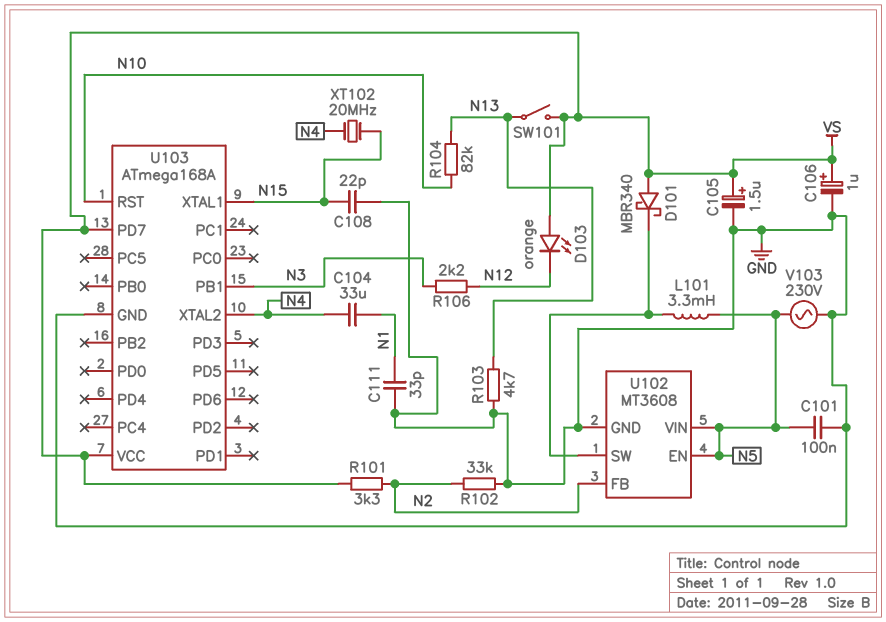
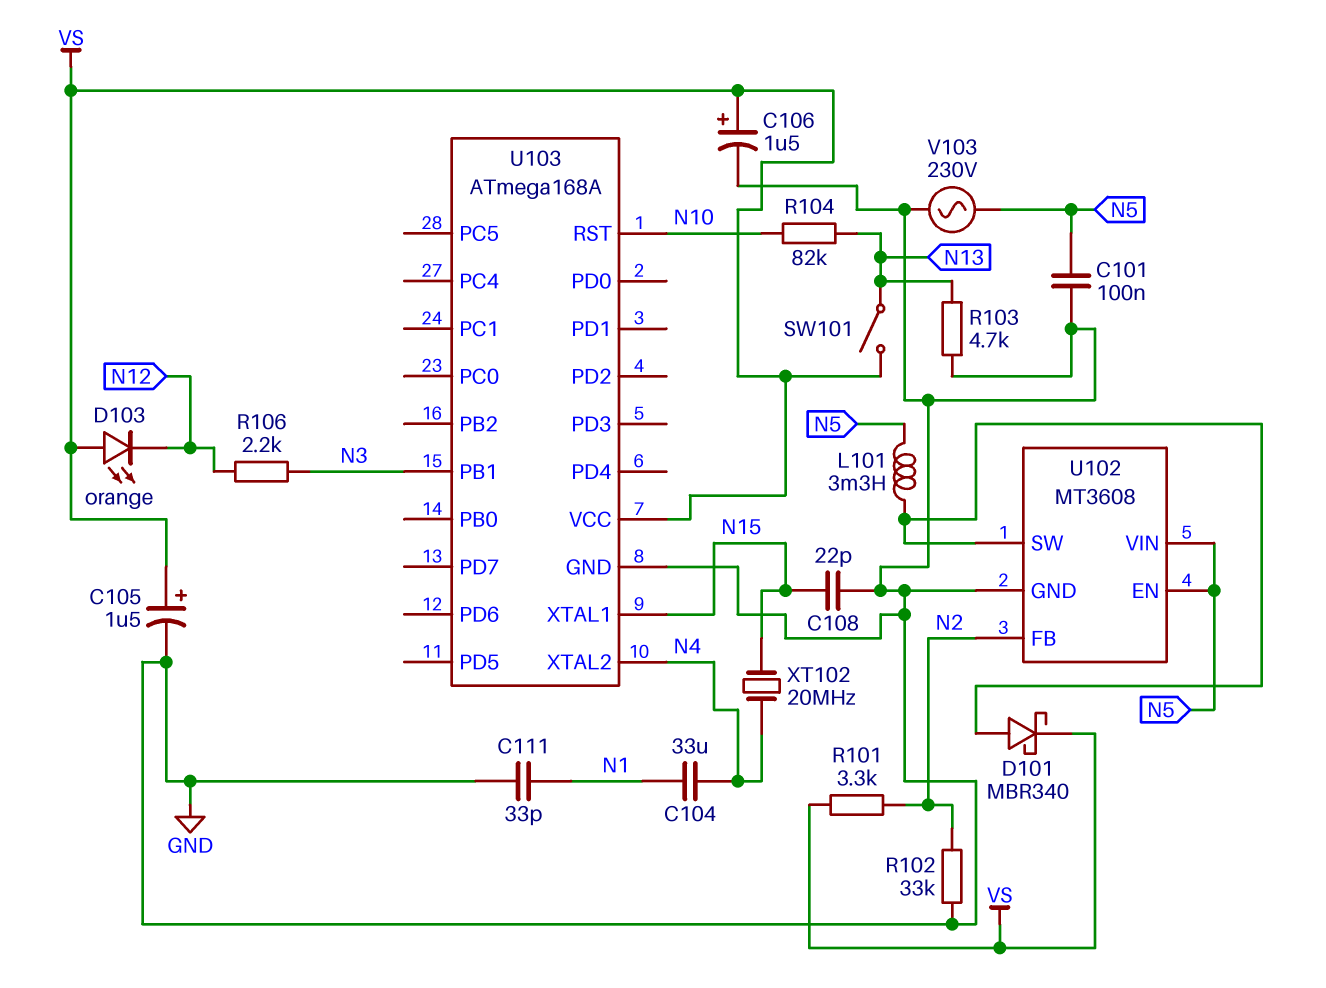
C106: 1uF (plus VS, minus GND) -> 1.5uF (plus VS, minus GND)
D101: schottky MBR340 (A VS, K U102/SW) -> schottky MBR340 (A U102/SW, K VS)
U103 pin PD7: VS -> none

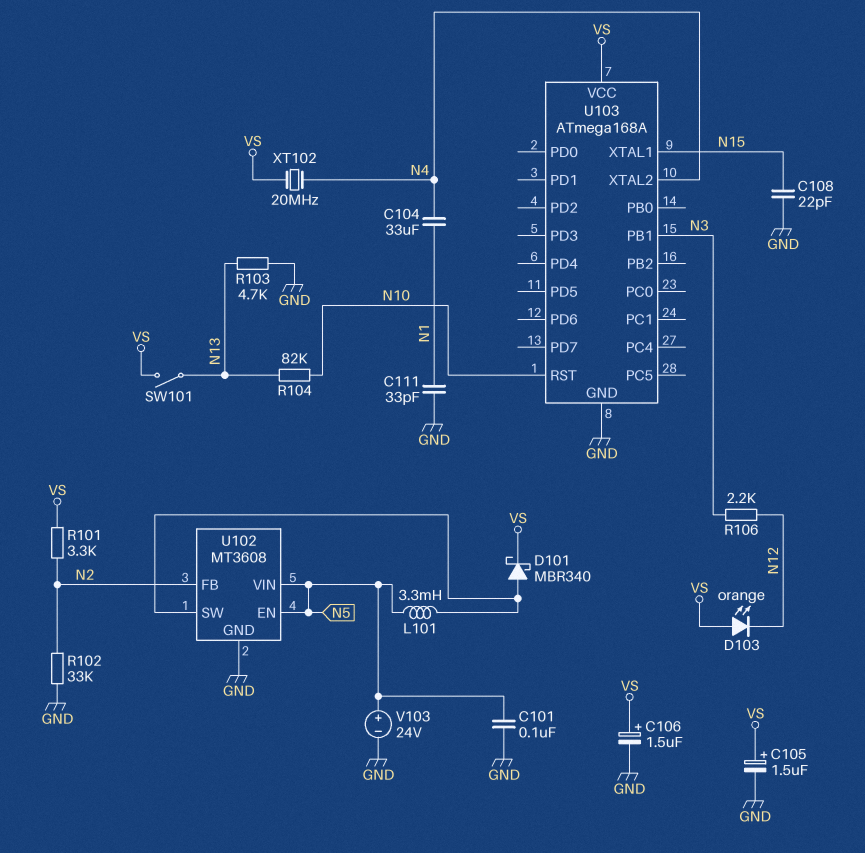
V103: AC 230V (GND, N5) -> 24V (plus N5, minus GND)
XT102: 20MHz (N4, N15) -> 20MHz (N4, VS)

